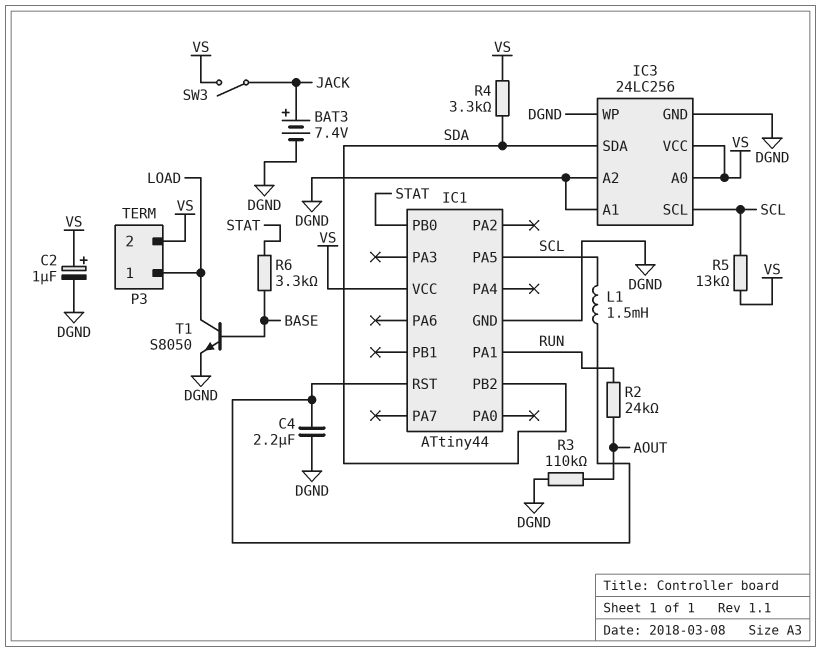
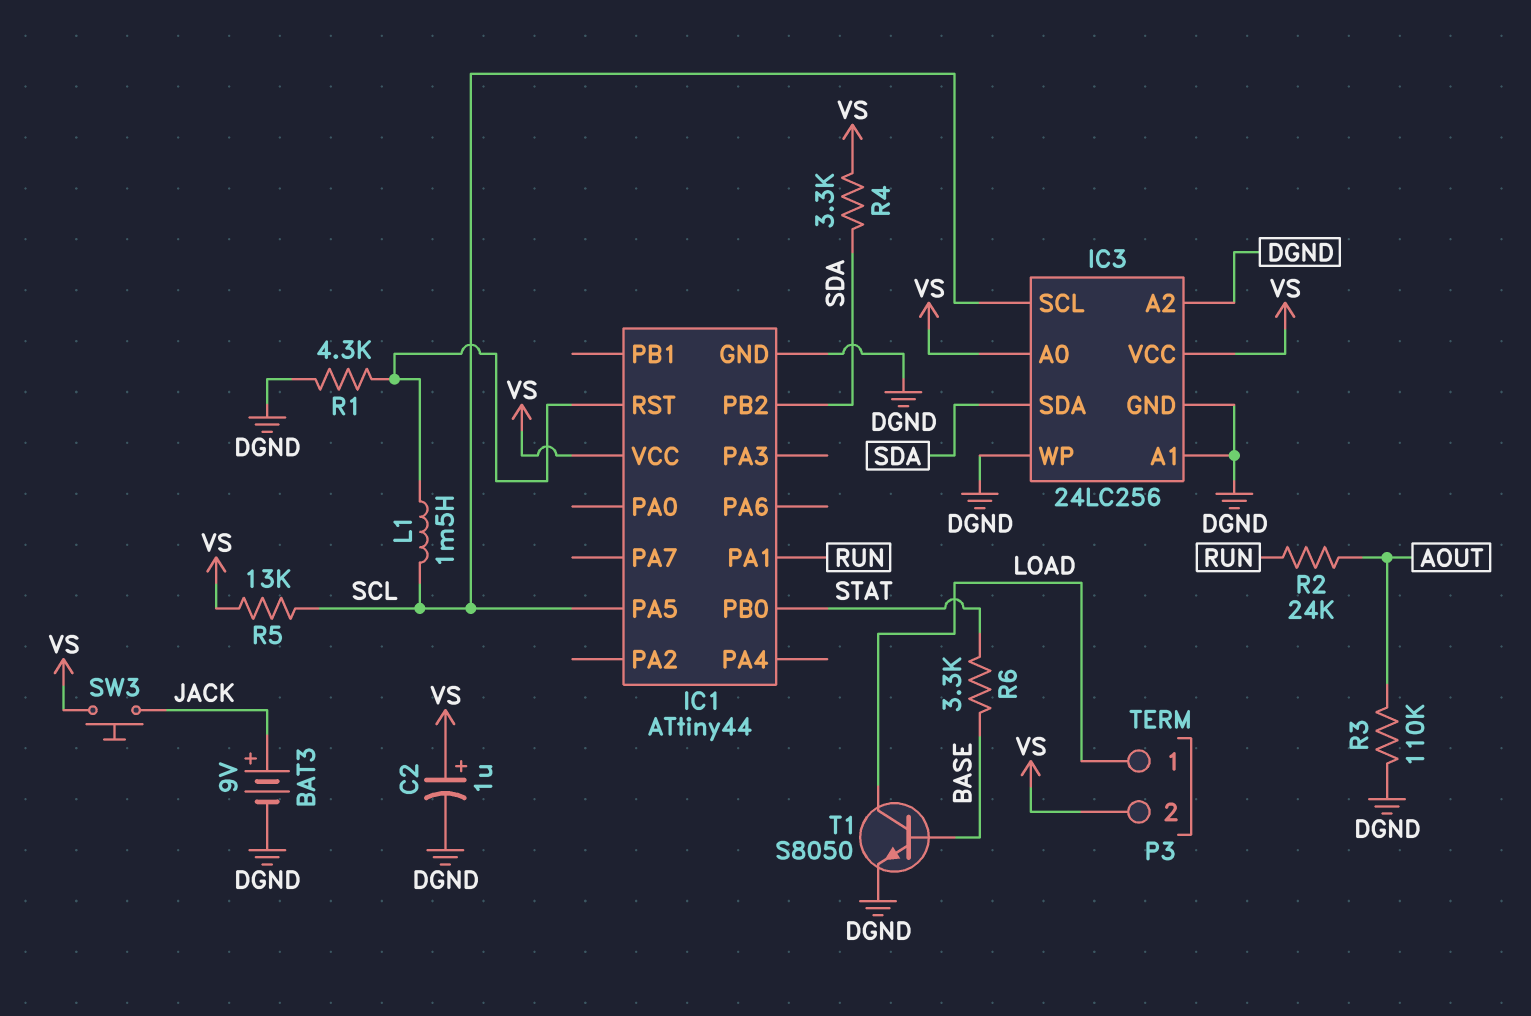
BAT3: 7.4V (plus JACK, minus DGND) -> 9V (plus JACK, minus DGND)
C4: 2.2uF (DGND, IC1/RST) -> none
R1: none -> 4.3k (DGND, IC1/RST)
SW3: switch (JACK, VS) -> button (JACK, VS)

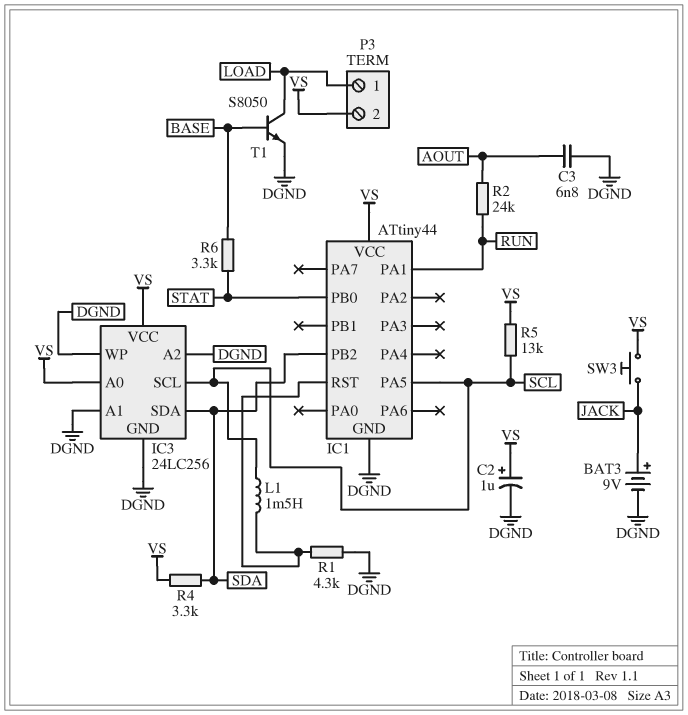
C3: none -> 6.8nF (AOUT, DGND)
R3: 110k (AOUT, DGND) -> none

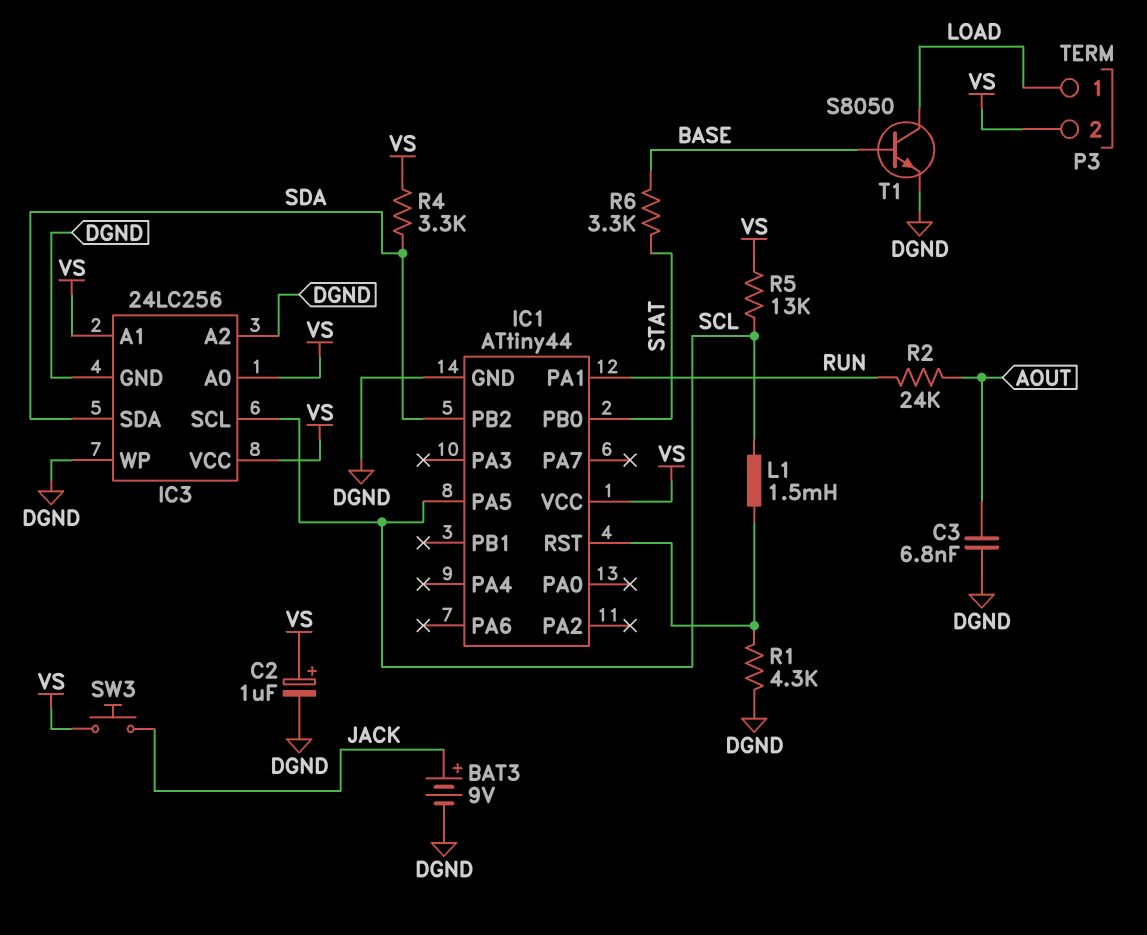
IC3 pin A1: DGND -> VS

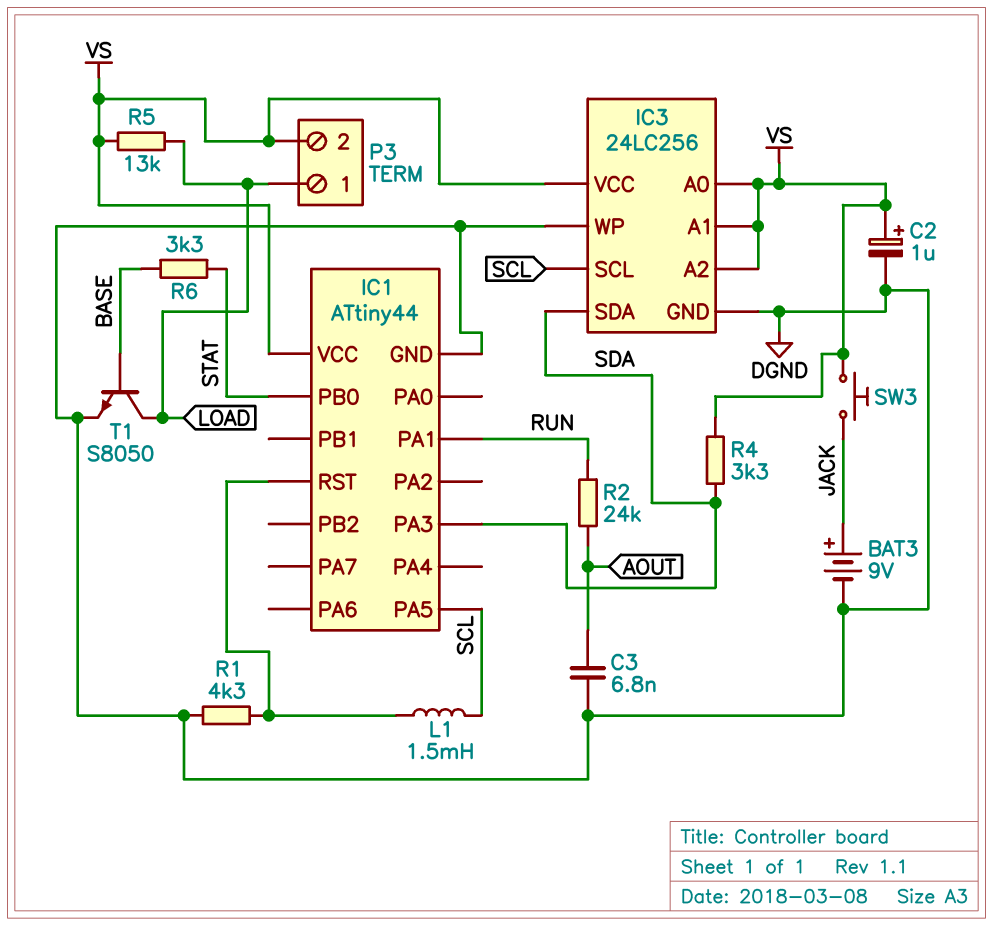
IC1 pin PA3: none -> SDA
IC1 pin PB2: SDA -> none
IC3 pin A2: DGND -> VS
R5: 13k (SCL, VS) -> 13k (LOAD, VS)

